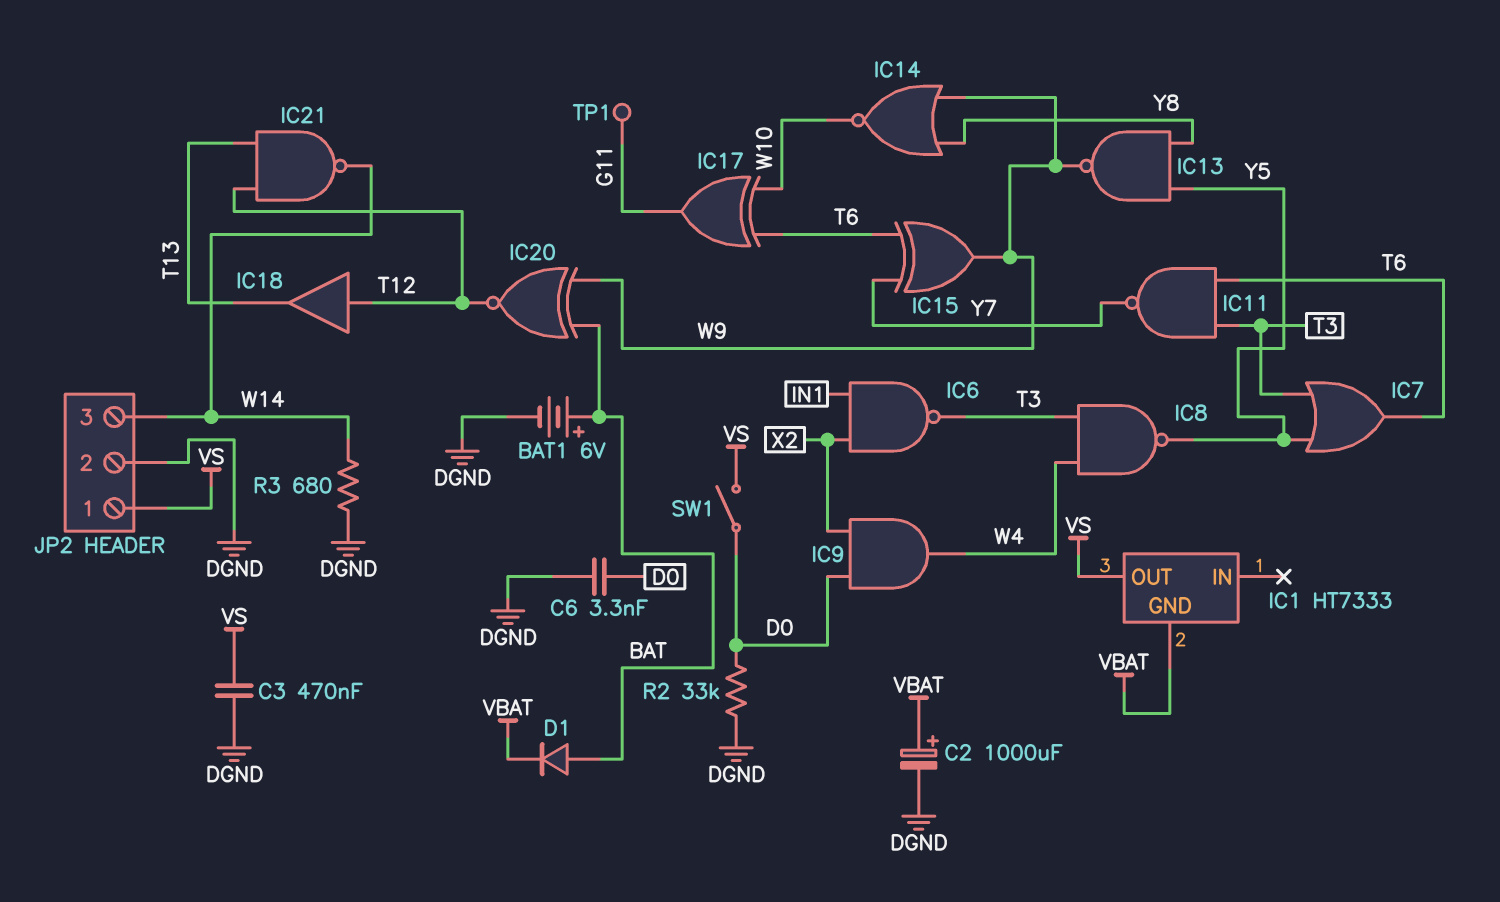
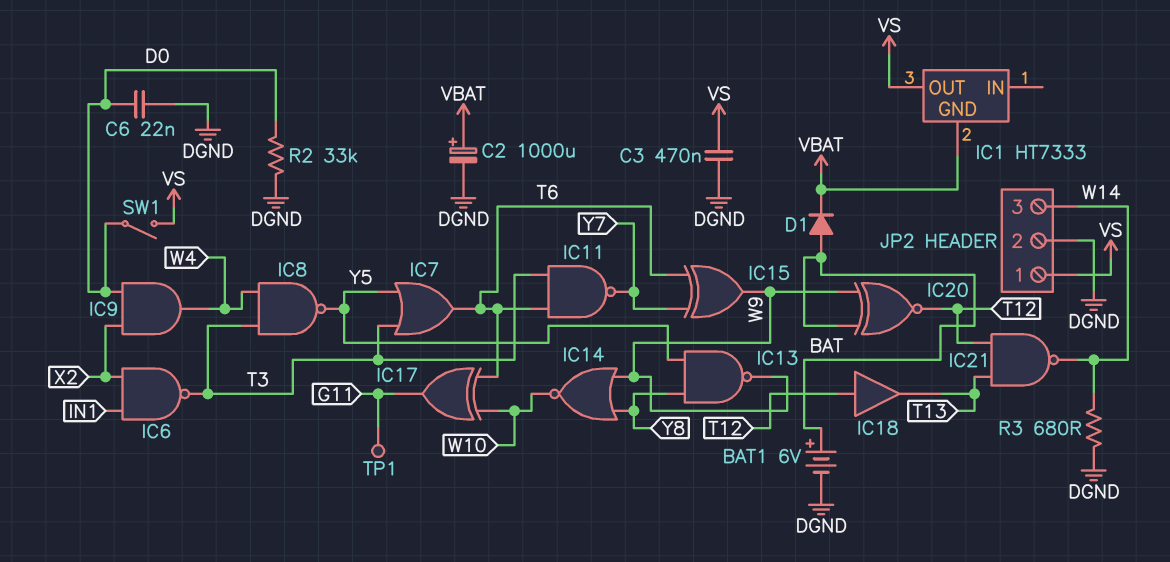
C6: 3.3nF (D0, DGND) -> 22nF (D0, DGND)

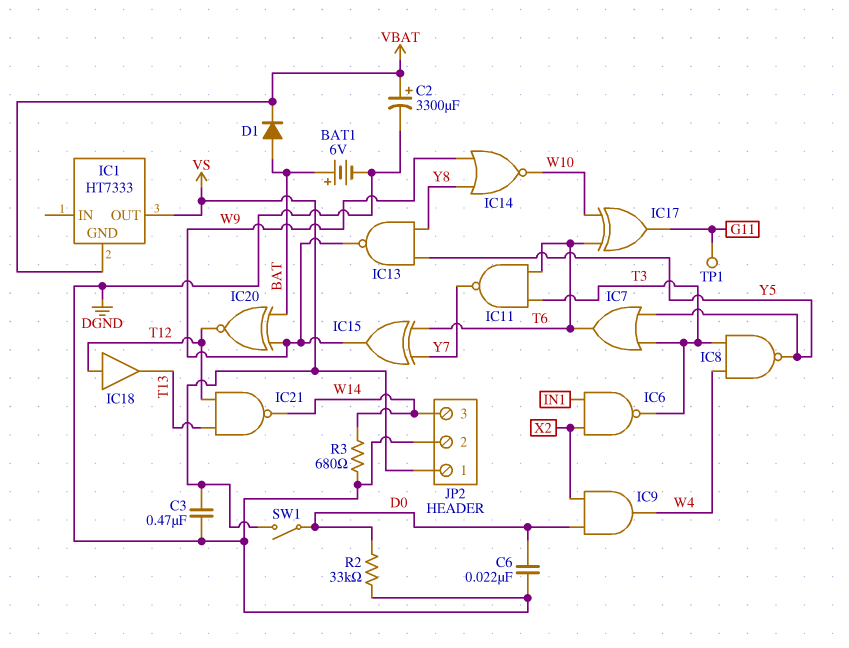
C2: 1000uF (plus VBAT, minus DGND) -> 3300uF (plus VBAT, minus DGND)

